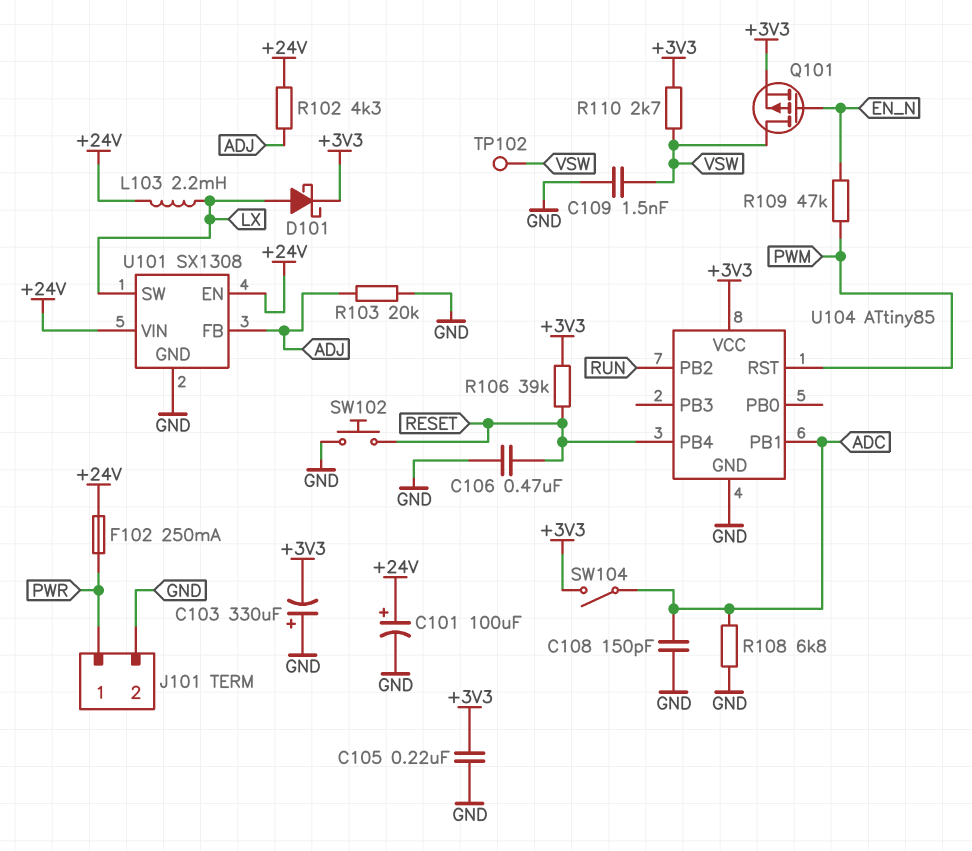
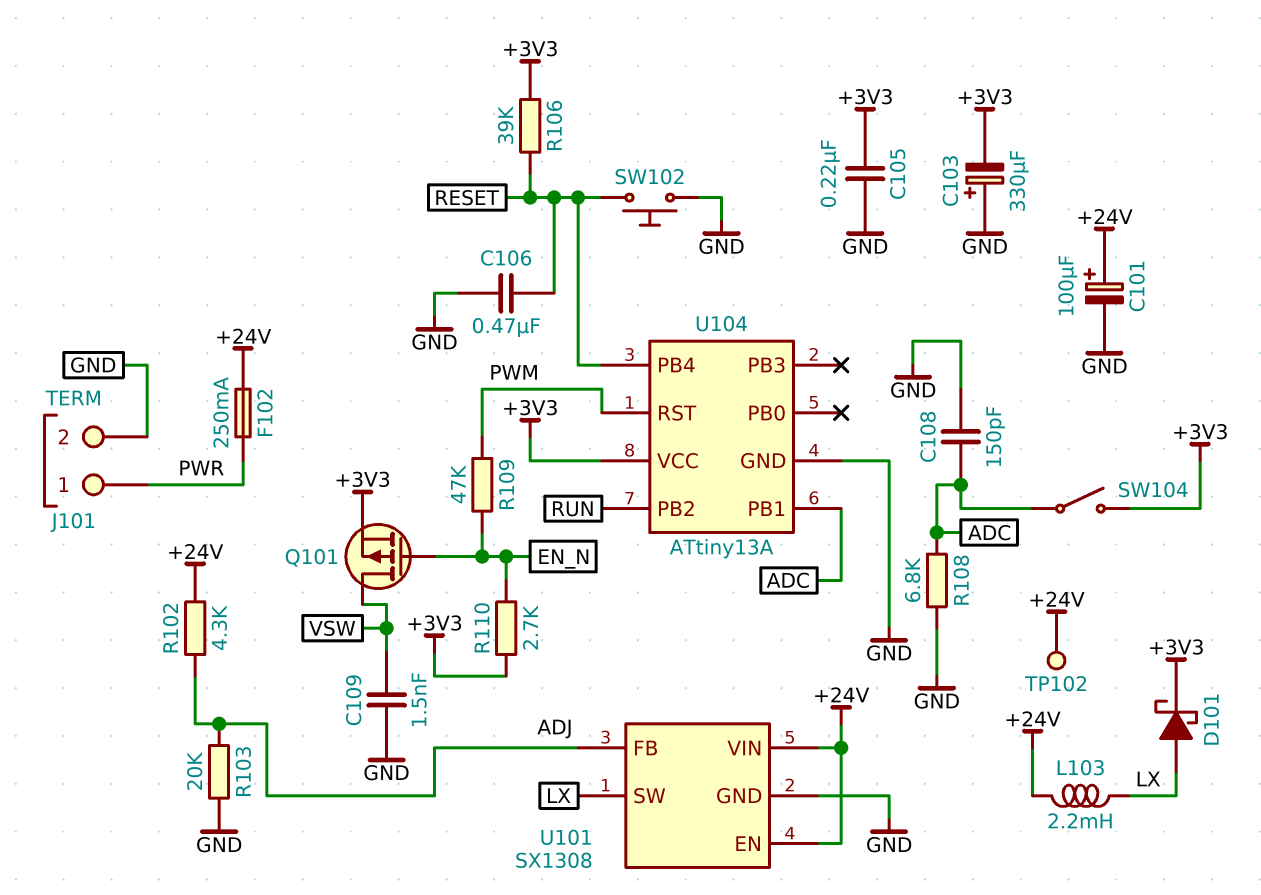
R110: 2.7k (+3V3, VSW) -> 2.7k (+3V3, EN_N)
TP102: test point (VSW) -> test point (+24V)
U104: ATtiny85 -> ATtiny13A

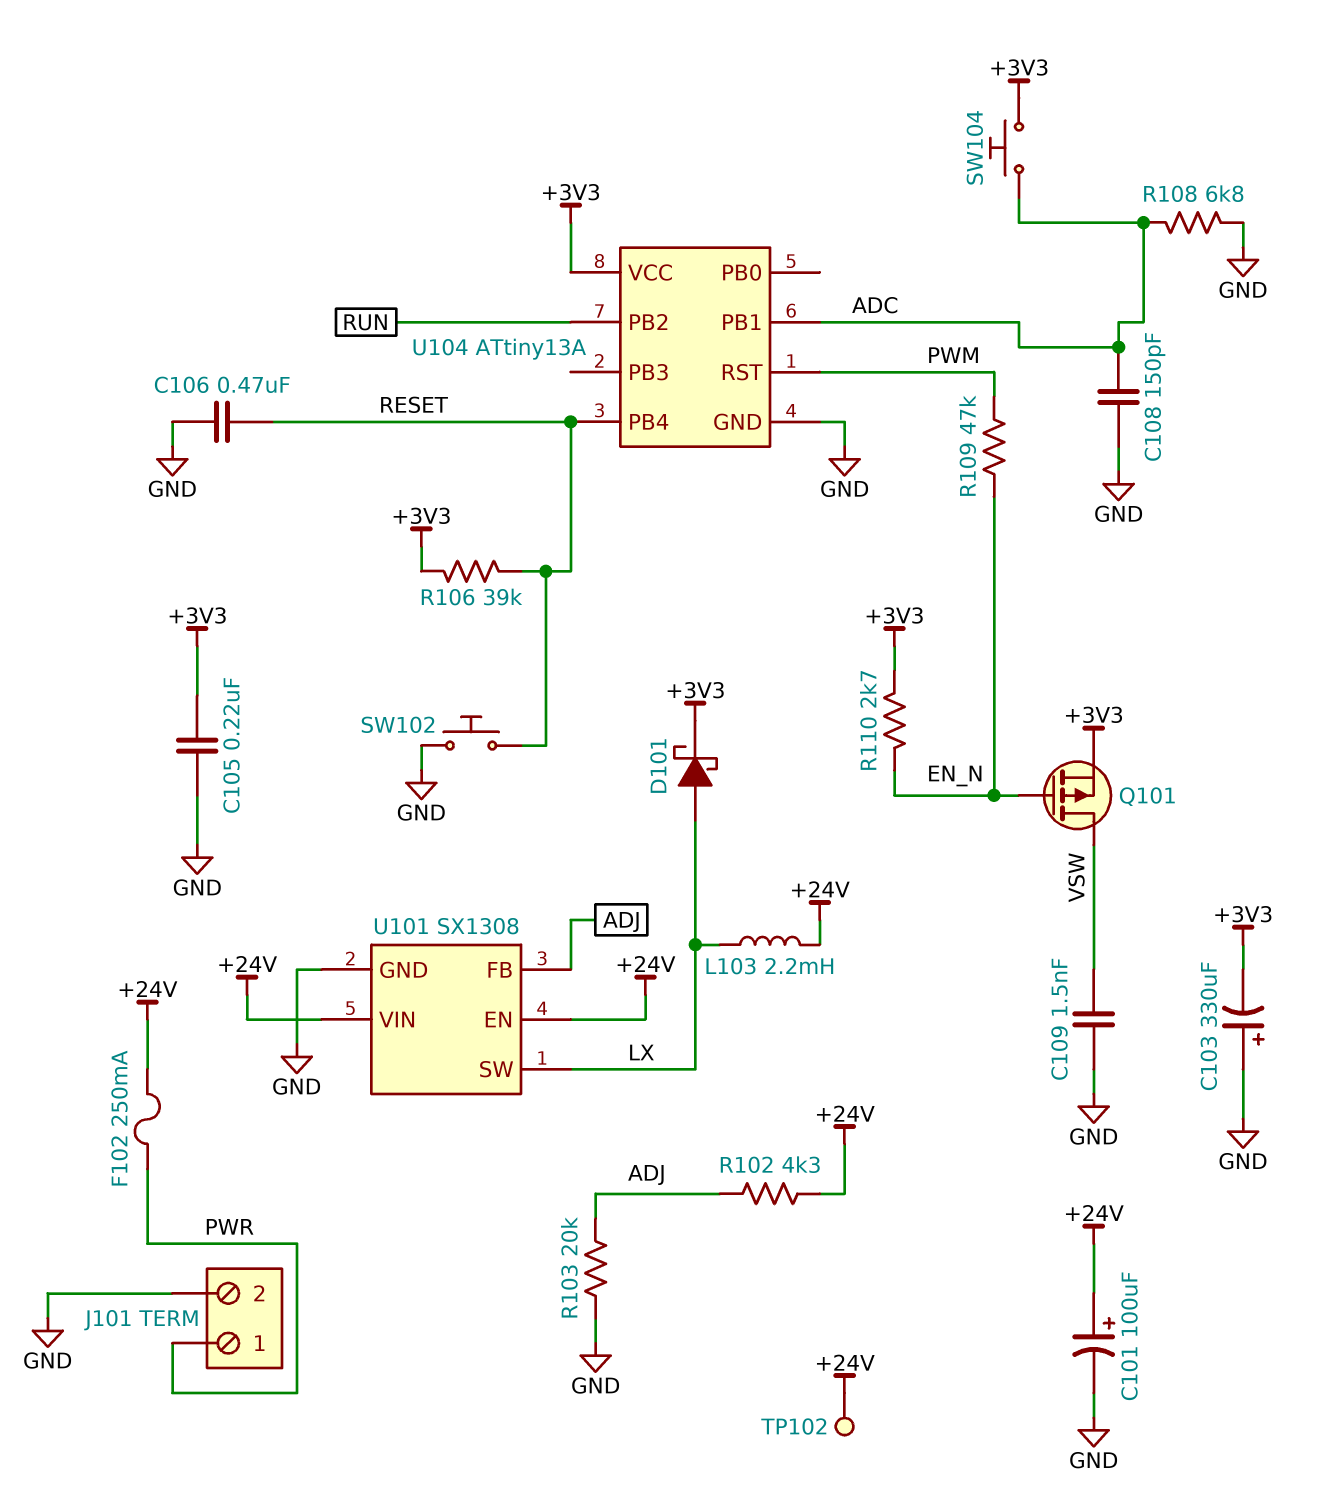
SW104: switch (+3V3, ADC) -> button (+3V3, ADC)

